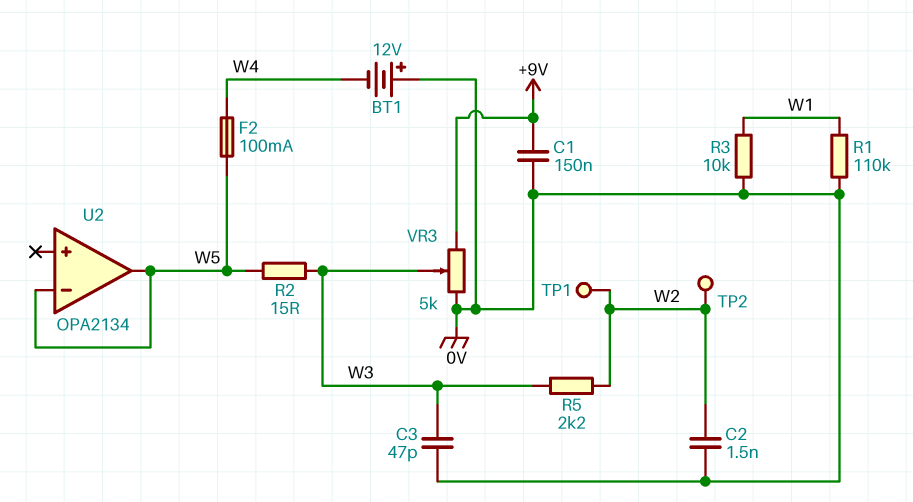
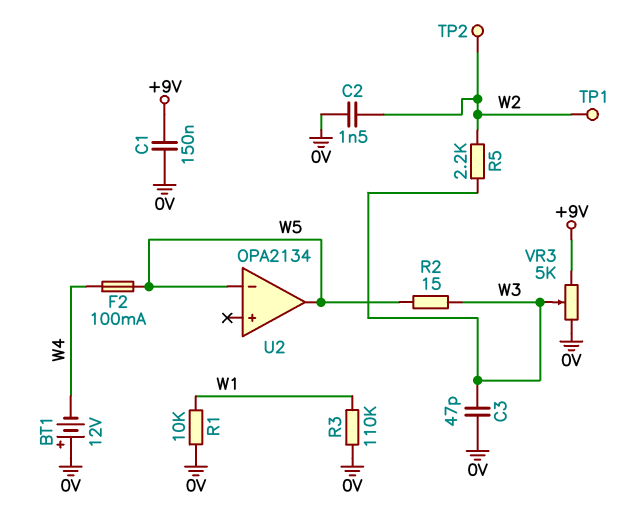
R1: 110k (0V, W1) -> 10k (0V, W1)
R3: 10k (0V, W1) -> 110k (0V, W1)

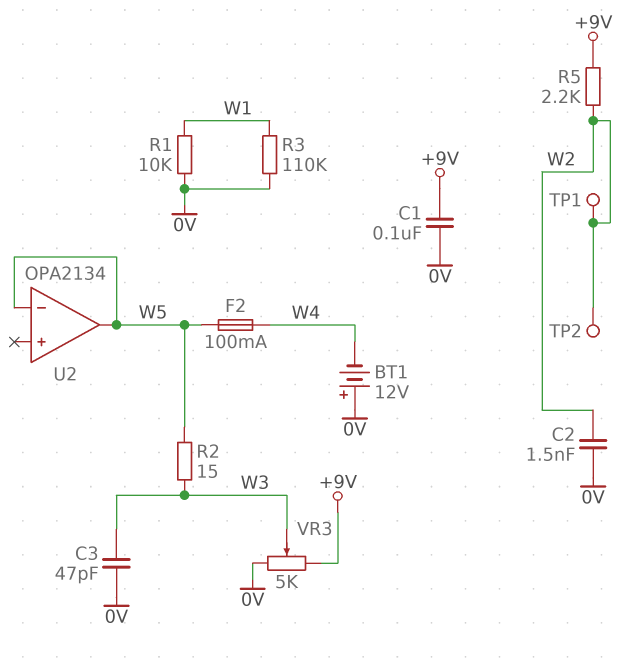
C1: 150nF (+9V, 0V) -> 100nF (+9V, 0V)
R5: 2.2k (W2, W3) -> 2.2k (+9V, W2)

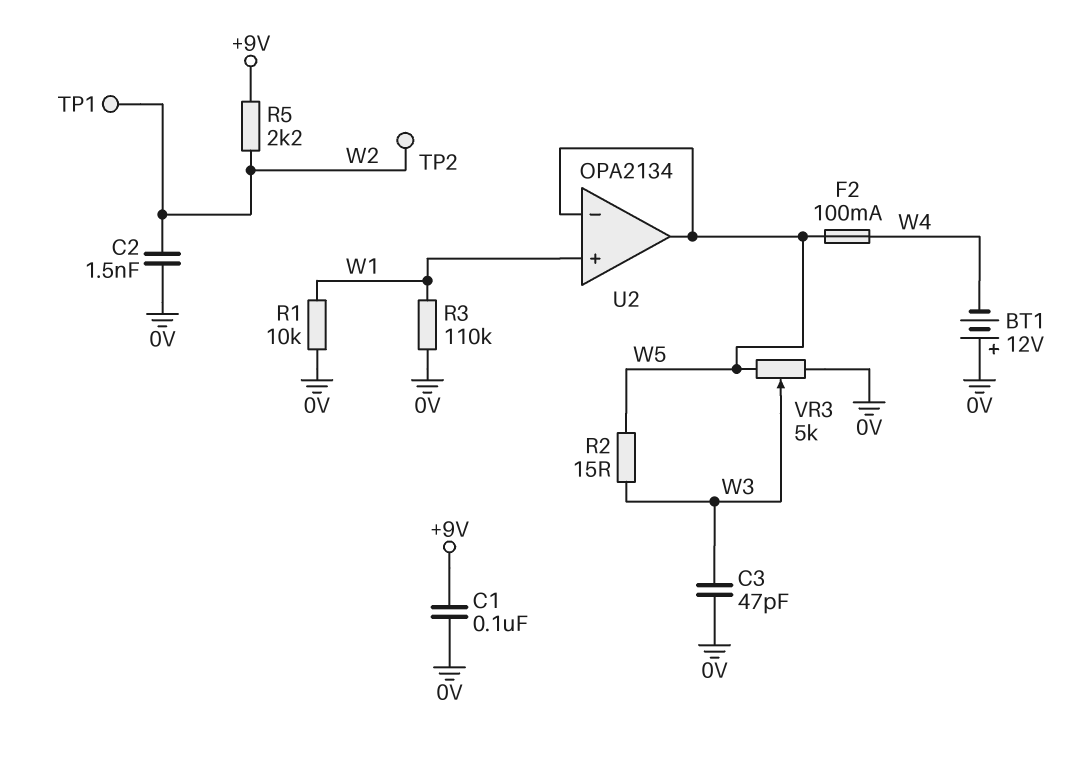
U2 pin in+: none -> W1
VR3: 5k (+9V, 0V, wiper W3) -> 5k (0V, W5, wiper W3)

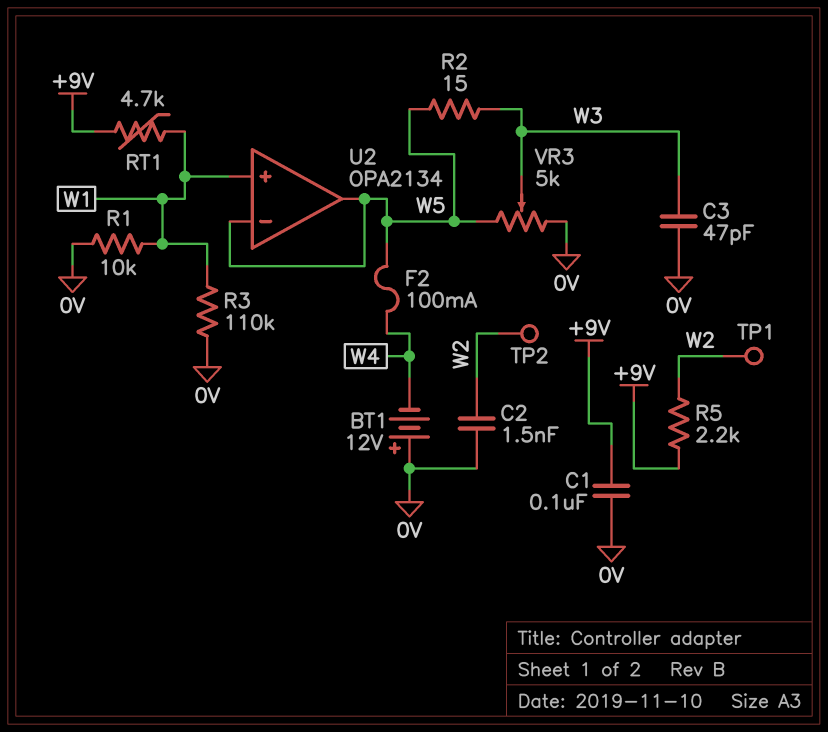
RT1: none -> 4.7k (+9V, W1)

